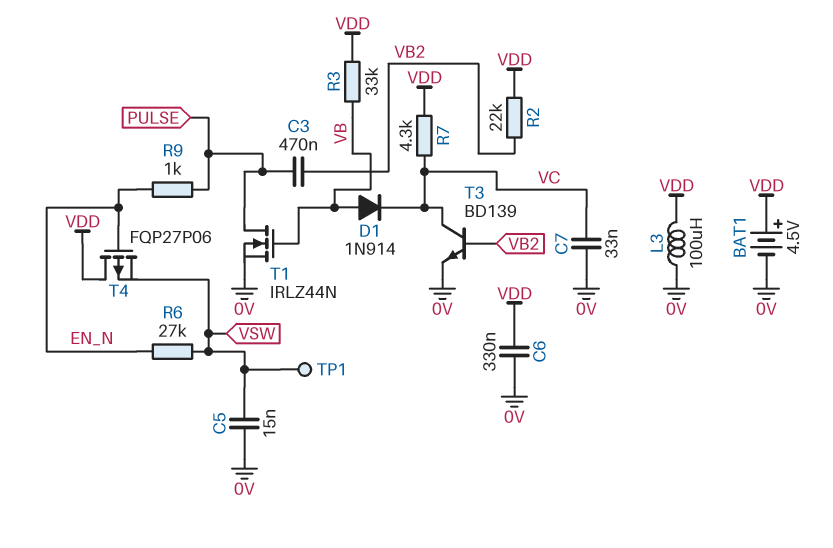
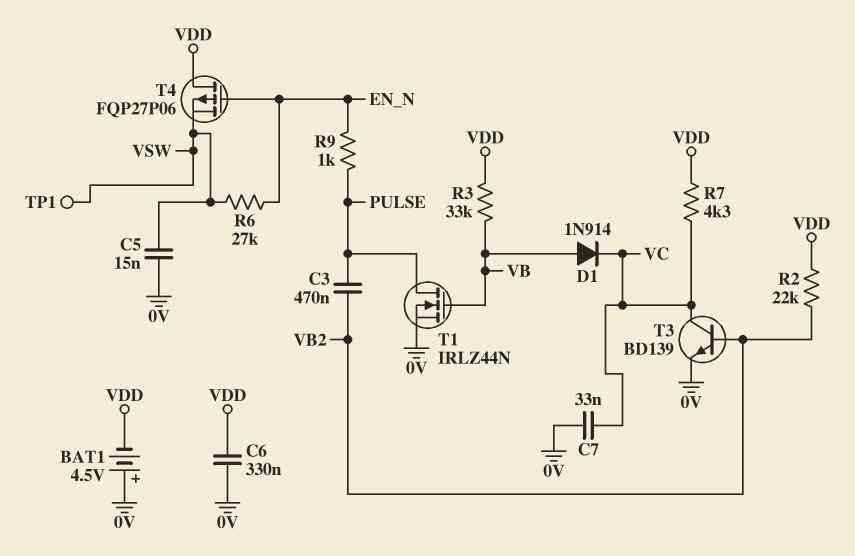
BAT1: 4.5V (plus VDD, minus 0V) -> 4.5V (plus 0V, minus VDD)
L3: 100uH (0V, VDD) -> none

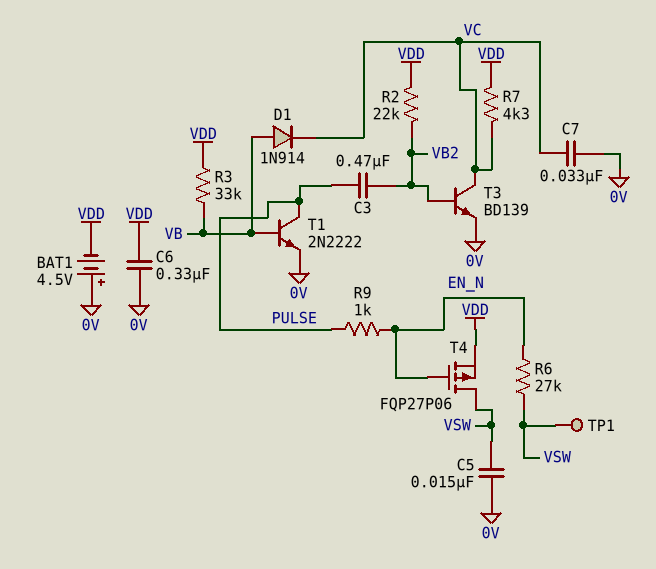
T1: NMOS IRLZ44N (G VB, D PULSE, S 0V) -> NPN 2N2222 (B VB, C PULSE, E 0V)
T4: PMOS FQP27P06 (G EN_N, D VDD, S VSW) -> PMOS FQP27P06 (G EN_N, D VSW, S VDD)

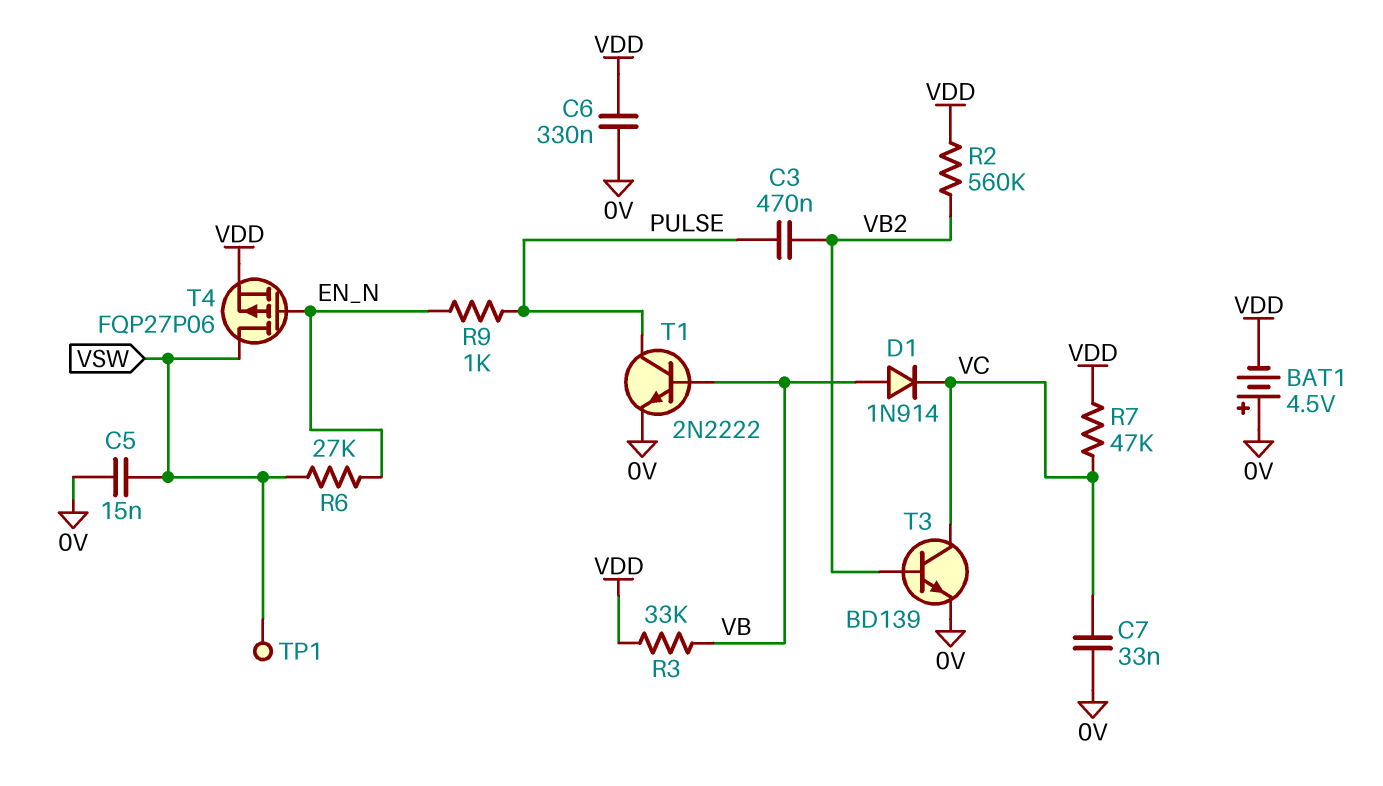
R2: 22k (VB2, VDD) -> 560k (VB2, VDD)
R7: 4.3k (VC, VDD) -> 47k (VC, VDD)

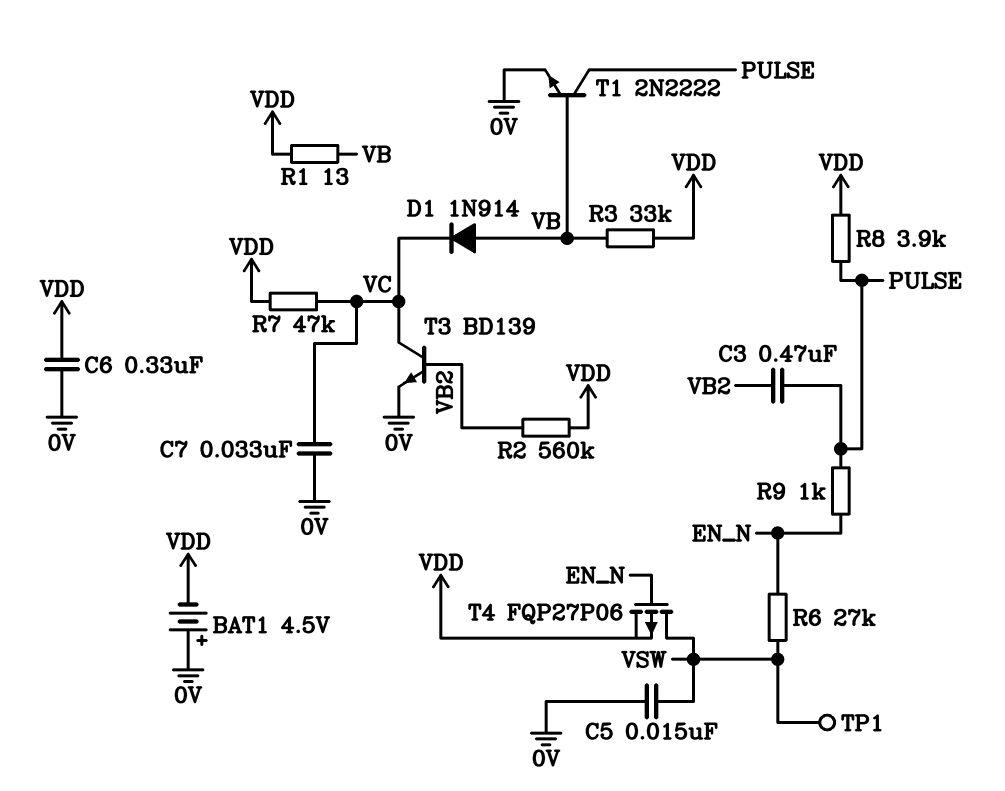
R1: none -> 13 (VB, VDD)
R8: none -> 3.9k (PULSE, VDD)

